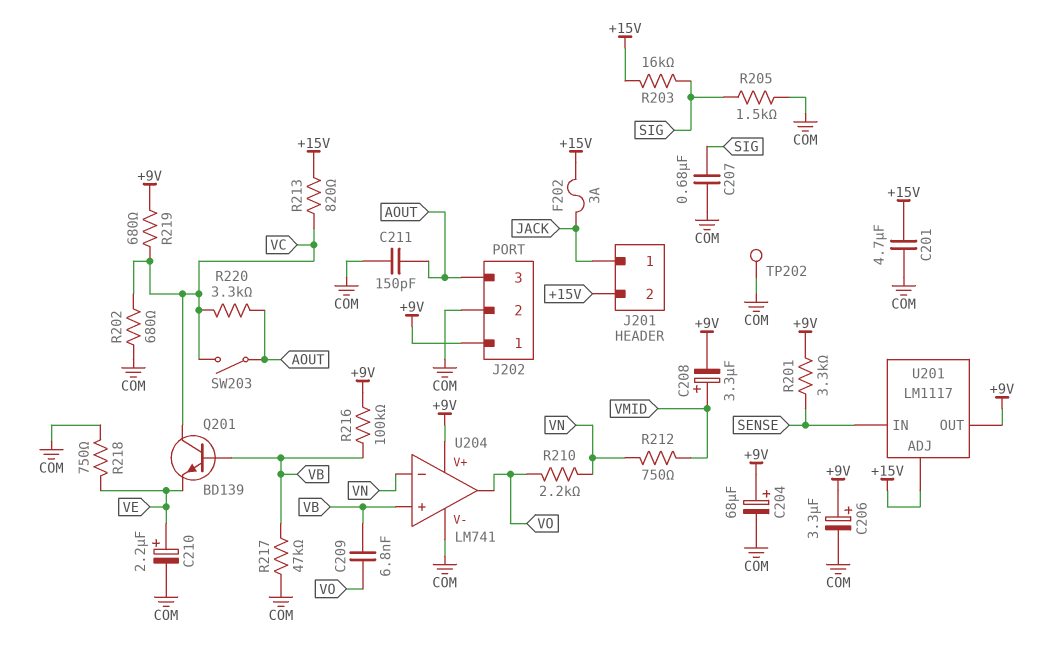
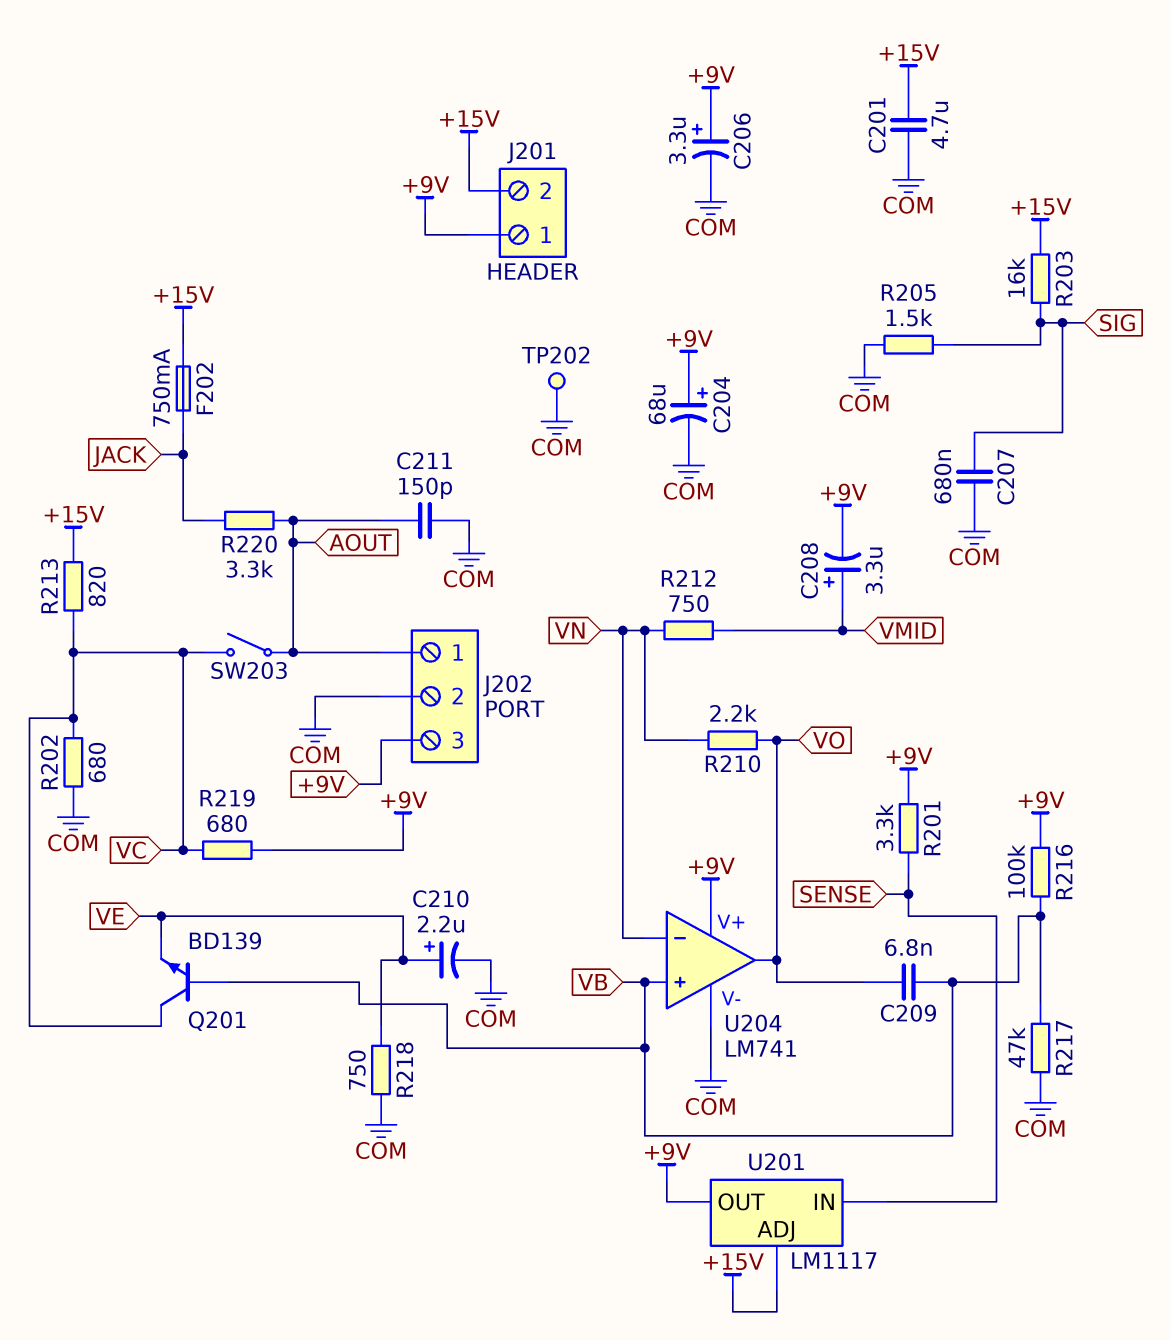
F202: 3A (+15V, JACK) -> 750mA (+15V, JACK)
J201 pin 1: JACK -> +9V
J202 pin 1: +9V -> AOUT
J202 pin 3: AOUT -> +9V
R220: 3.3k (AOUT, VC) -> 3.3k (AOUT, JACK)

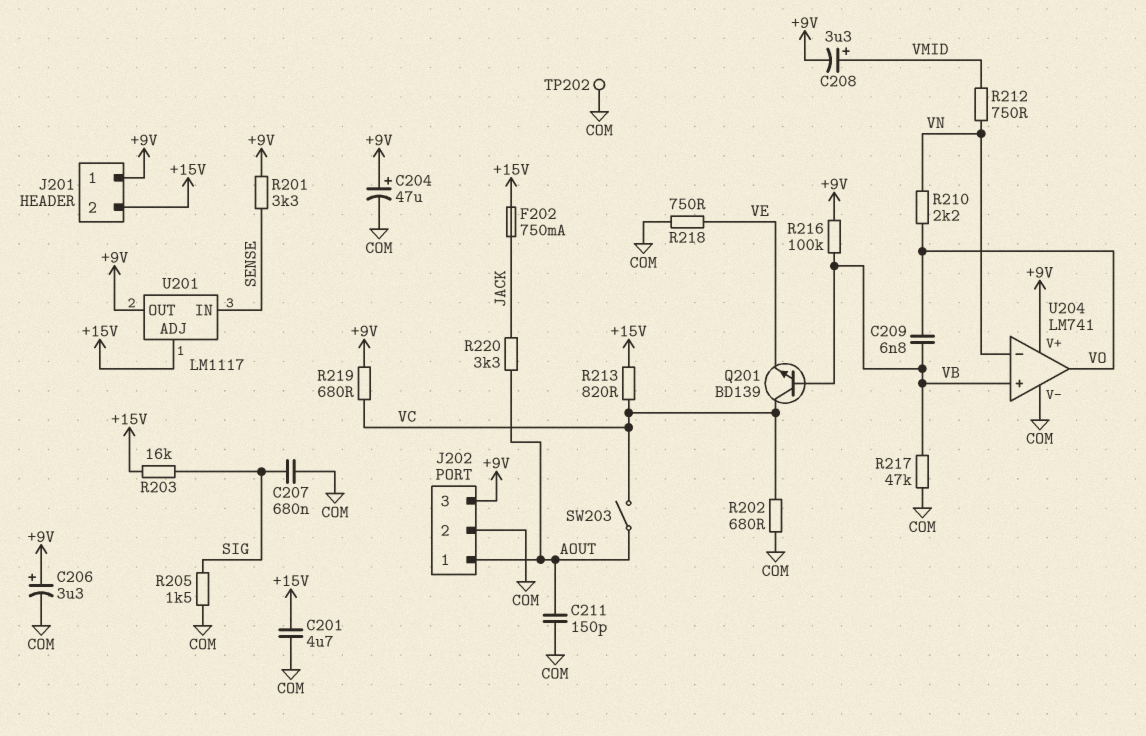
C204: 68uF (plus +9V, minus COM) -> 47uF (plus +9V, minus COM)
C210: 2.2uF (plus VE, minus COM) -> none

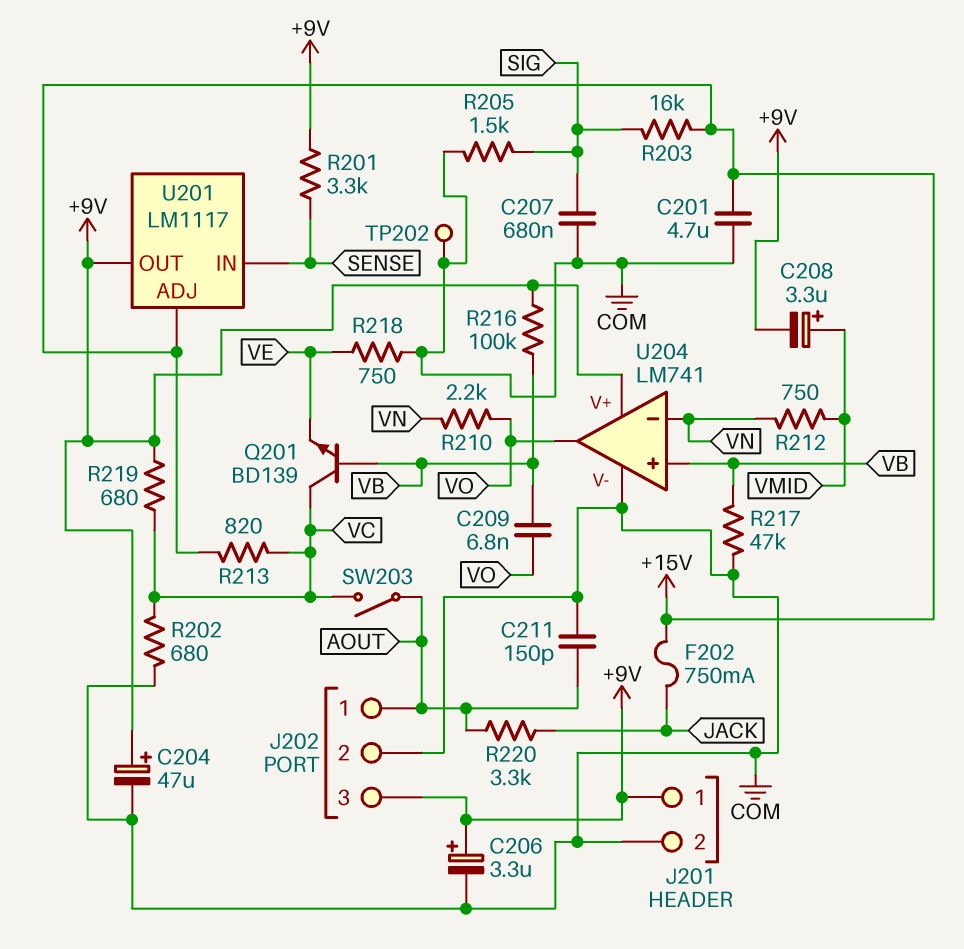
J201 pin 2: +15V -> COM

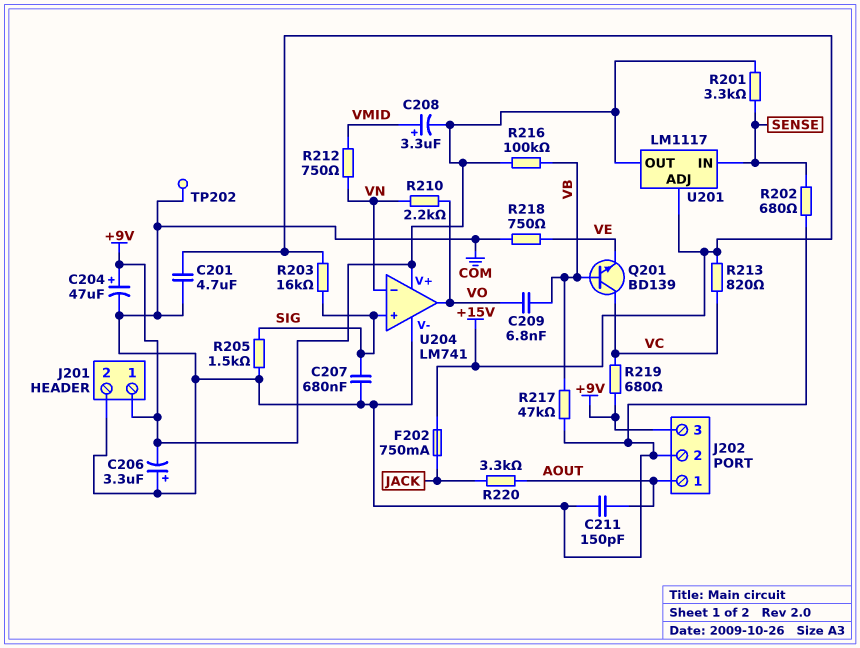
C206: 3.3uF (plus +9V, minus COM) -> 3.3uF (plus COM, minus +9V)
R202: 680 (COM, VC) -> 680 (COM, SENSE)
SW203: switch (AOUT, VC) -> none
U204 pin in+: VB -> SIG

